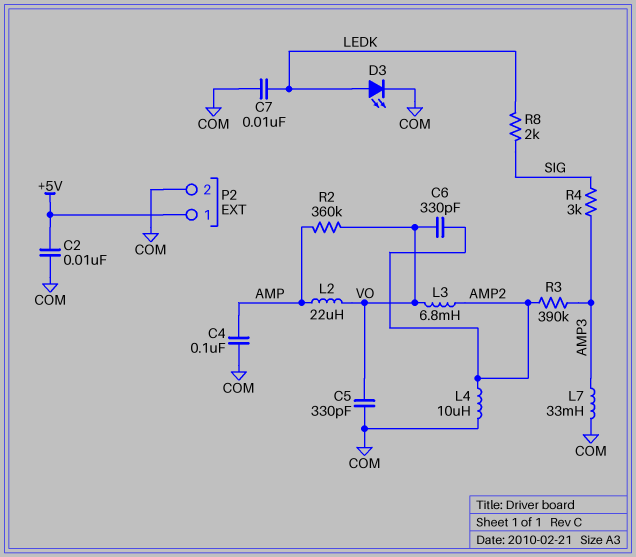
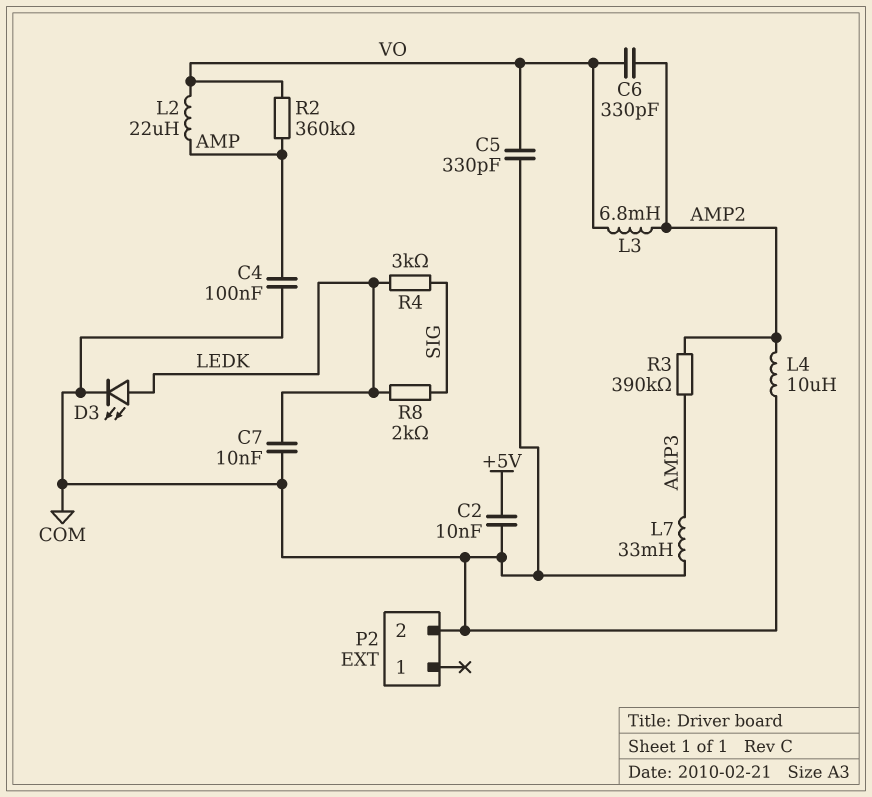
P2 pin 1: +5V -> none
R4: 3k (AMP3, SIG) -> 3k (LEDK, SIG)

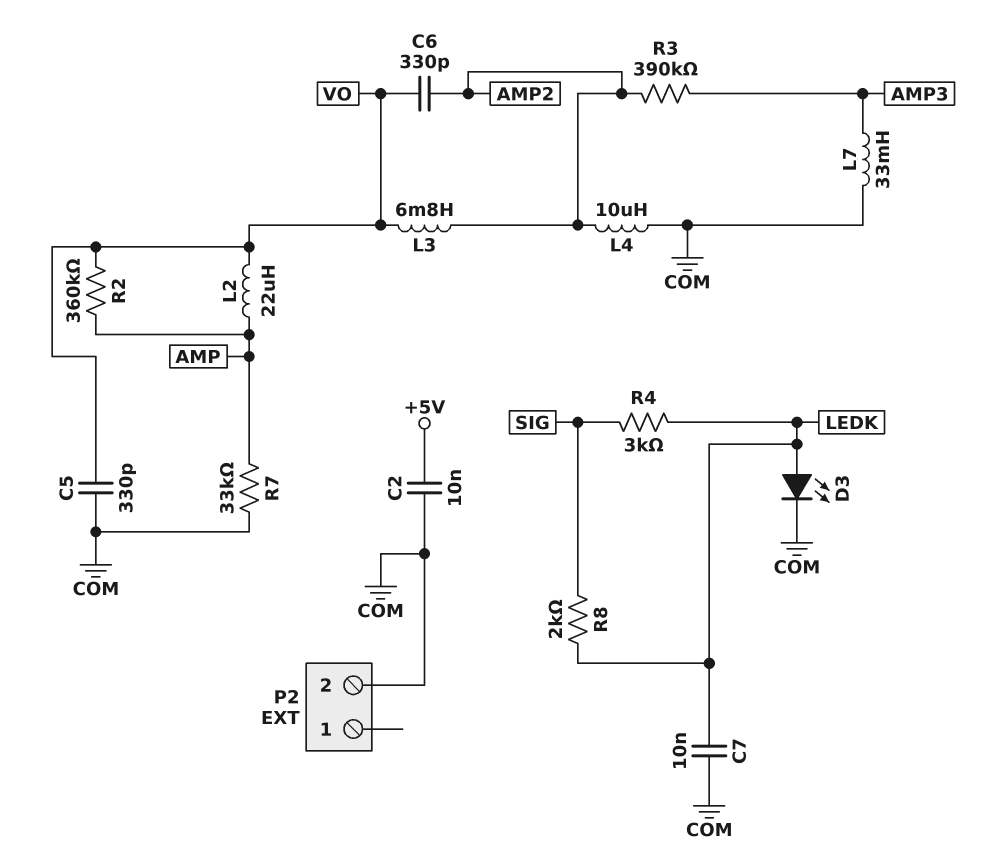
C4: 100nF (AMP, COM) -> none
R7: none -> 33k (AMP, COM)

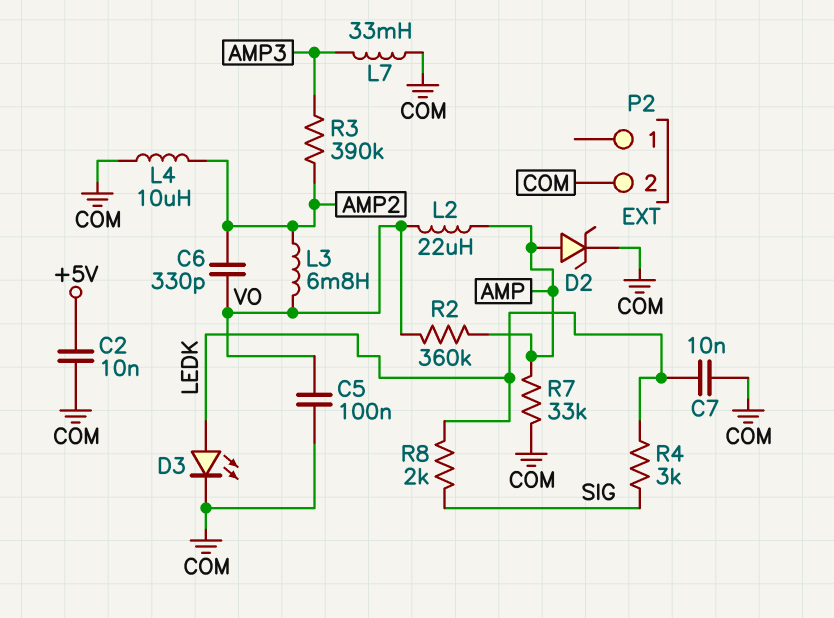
C5: 330pF (COM, VO) -> 100nF (COM, VO)
D2: none -> zener (A AMP, K COM)

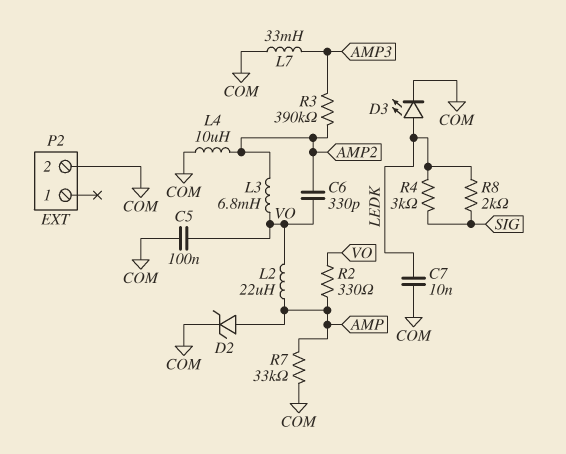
C2: 10nF (+5V, COM) -> none
R2: 360k (AMP, VO) -> 330 (AMP, VO)

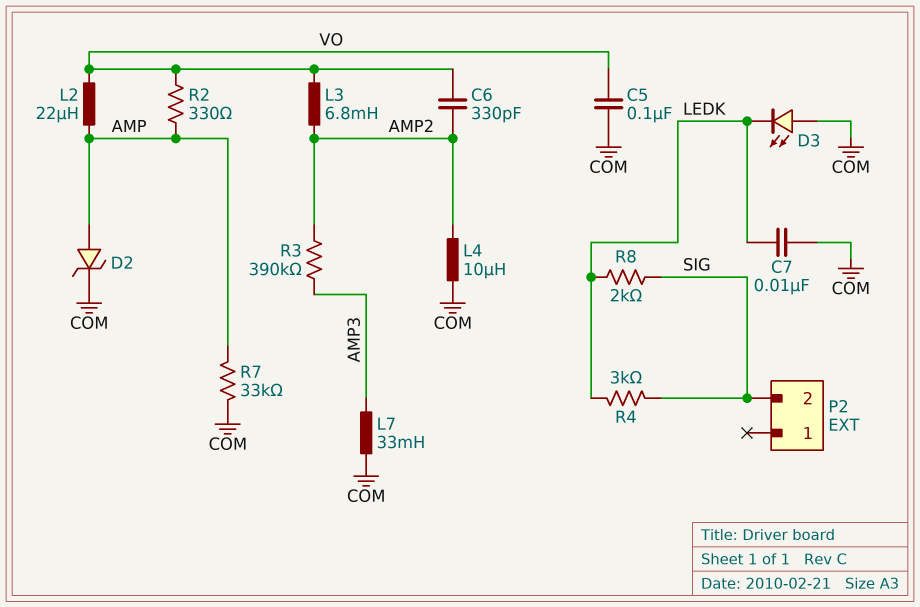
D3: LED (A LEDK, K COM) -> LED (A COM, K LEDK)
P2 pin 2: COM -> SIG

